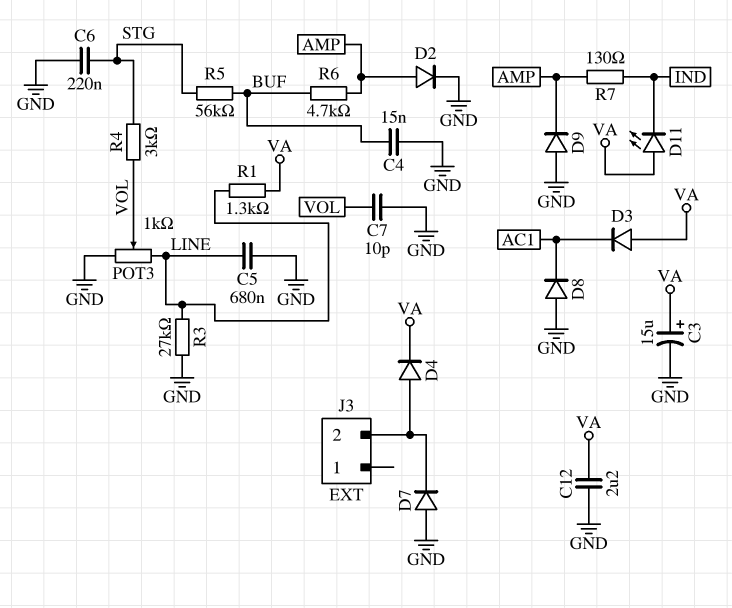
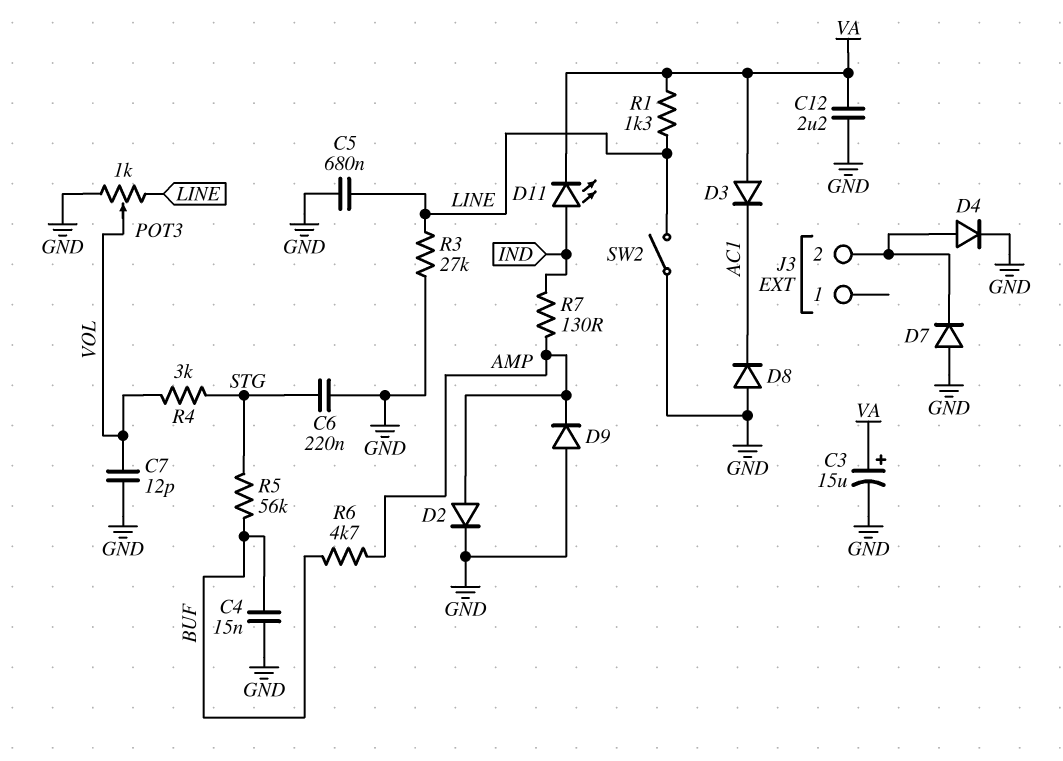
C7: 10pF (GND, VOL) -> 12pF (GND, VOL)
D4: diode (A J3/2, K VA) -> diode (A J3/2, K GND)
D11: LED (A VA, K IND) -> LED (A IND, K VA)
SW2: none -> switch (GND, LINE)

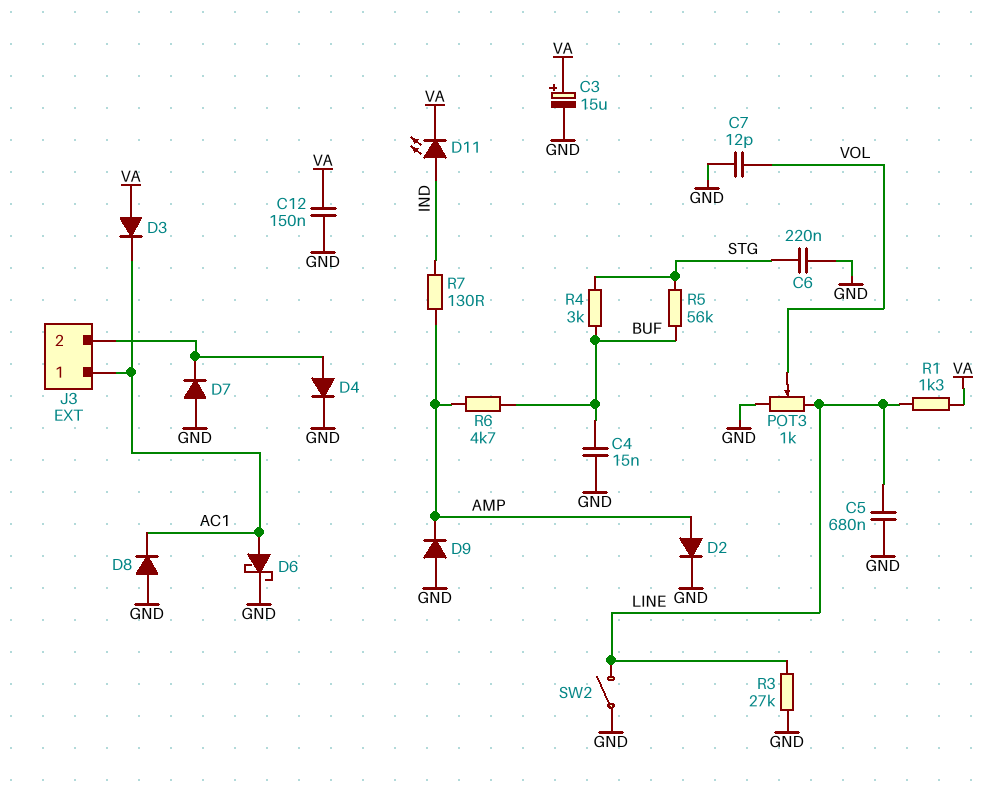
C12: 2.2uF (GND, VA) -> 150nF (GND, VA)
D6: none -> schottky (A AC1, K GND)
J3 pin 1: none -> AC1
R4: 3k (STG, VOL) -> 3k (BUF, STG)

